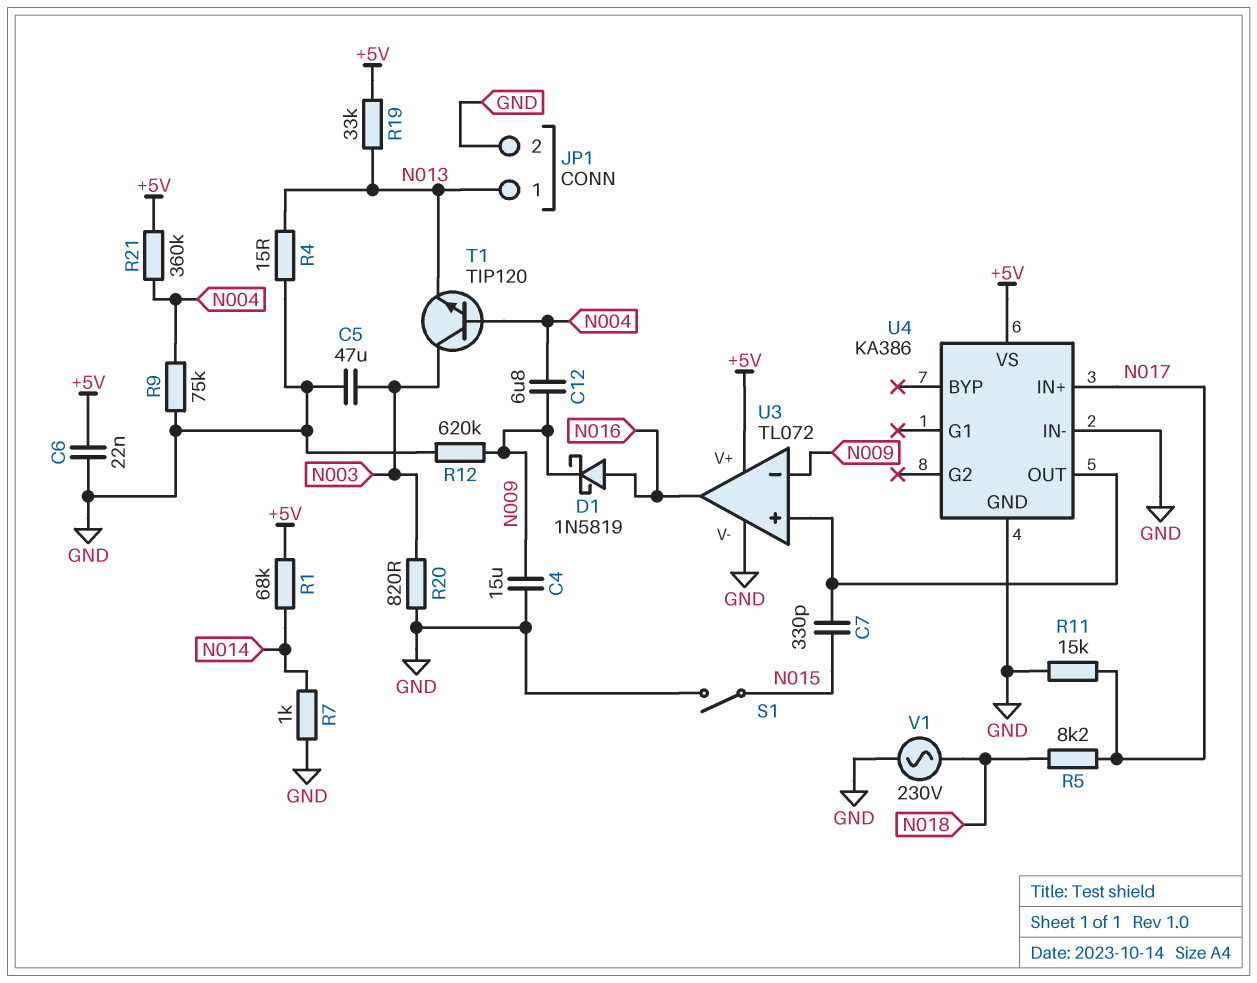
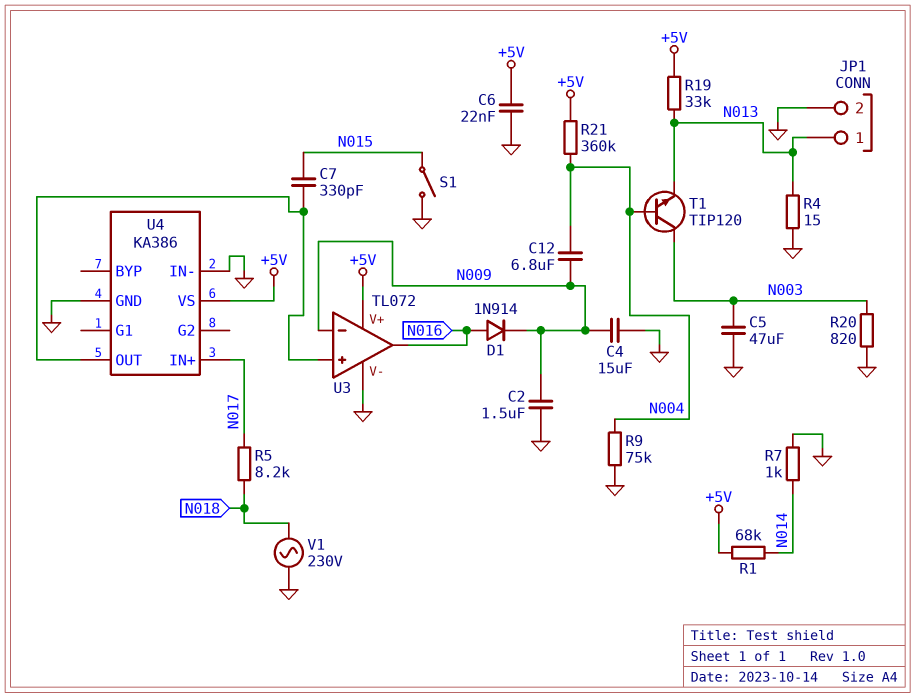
C2: none -> 1.5uF (GND, N009)
D1: schottky 1N5819 (A N016, K N009) -> diode 1N914 (A N016, K N009)
R11: 15k (GND, N017) -> none
R12: 620k (GND, N009) -> none

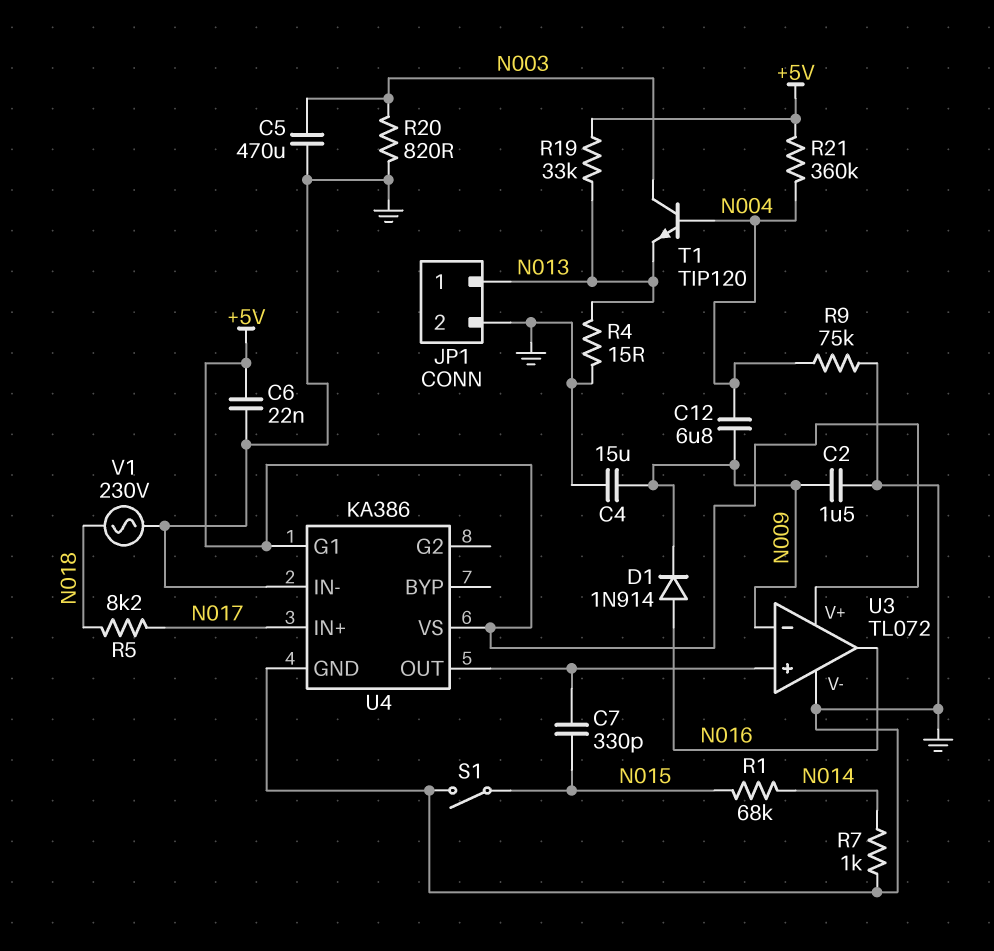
C5: 47uF (GND, N003) -> 470uF (GND, N003)
R1: 68k (+5V, N014) -> 68k (N014, N015)
U4 pin G1: none -> +5V

